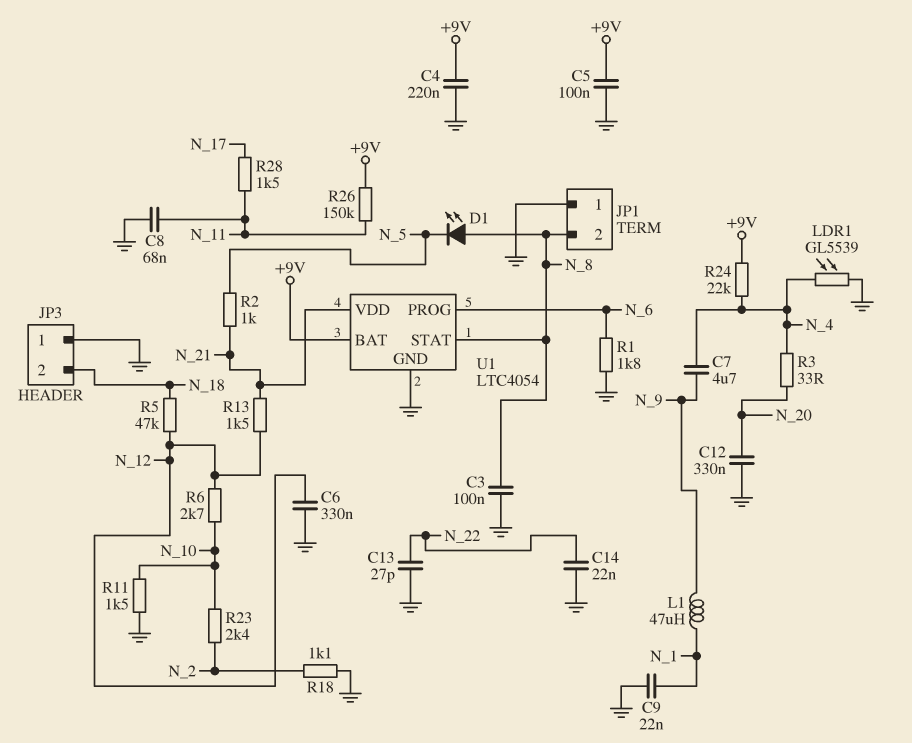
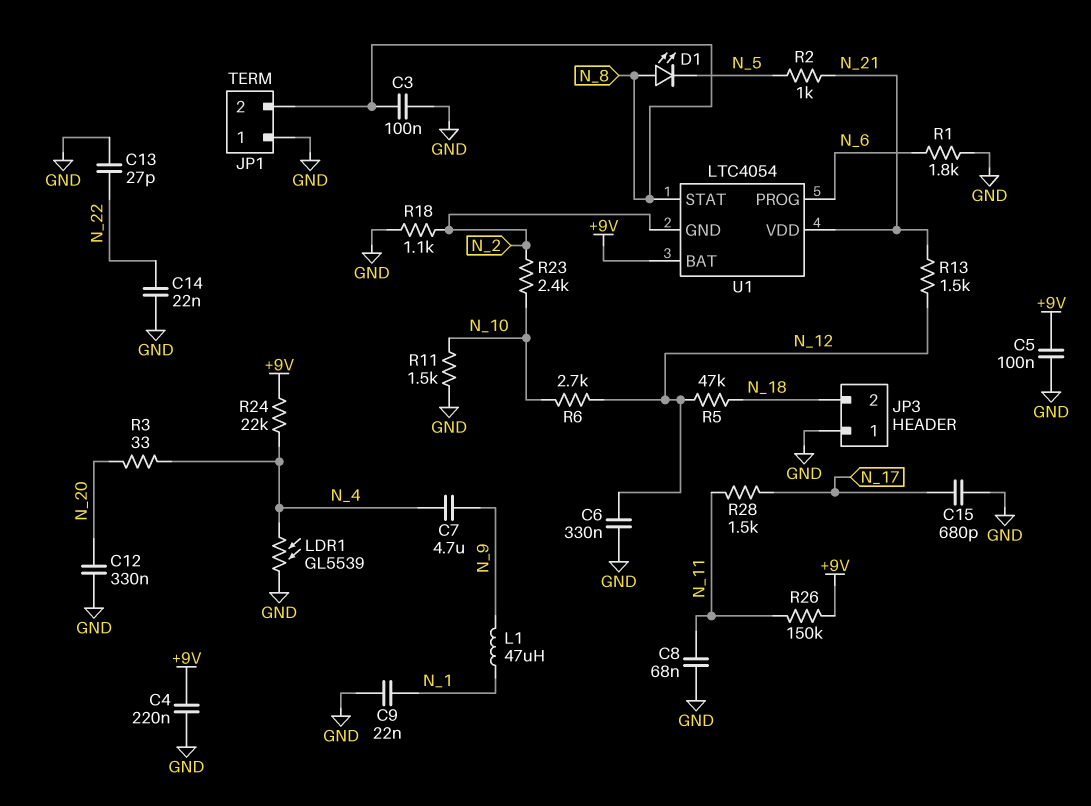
C15: none -> 680pF (GND, N_17)
U1 pin GND: GND -> N_2

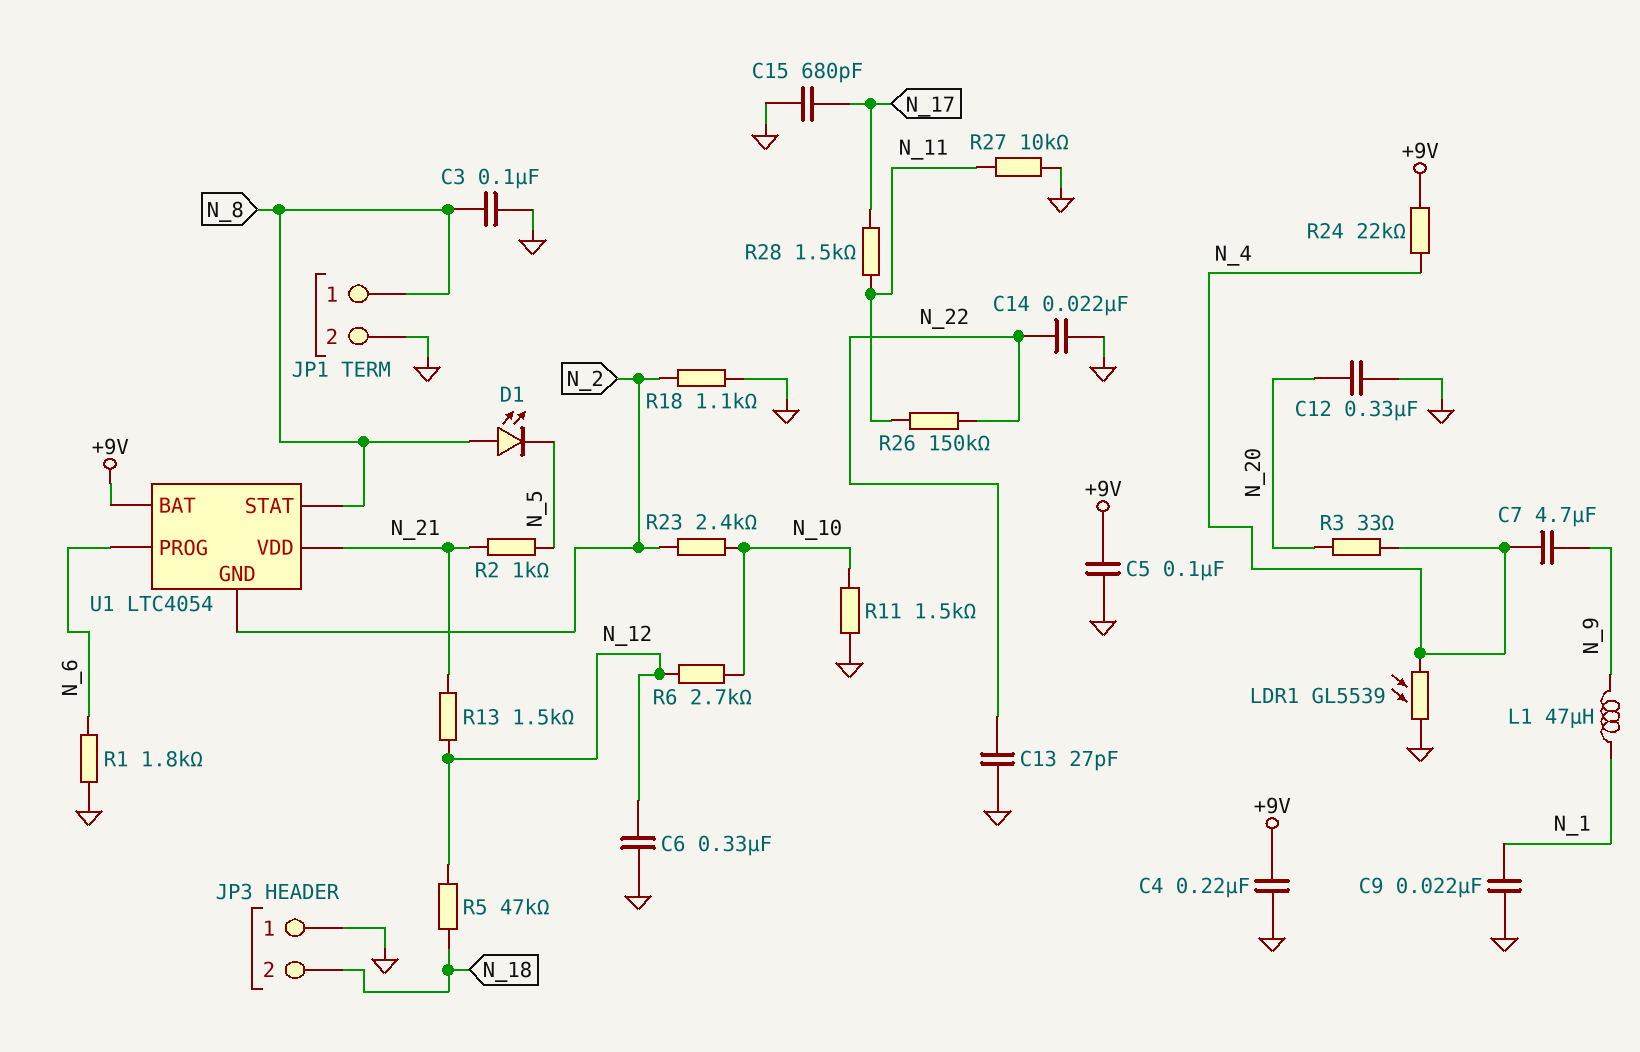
C8: 68nF (GND, N_11) -> none
JP1 pin 1: GND -> N_8
JP1 pin 2: N_8 -> GND
R26: 150k (+9V, N_11) -> 150k (N_11, N_22)
R27: none -> 10k (GND, N_11)

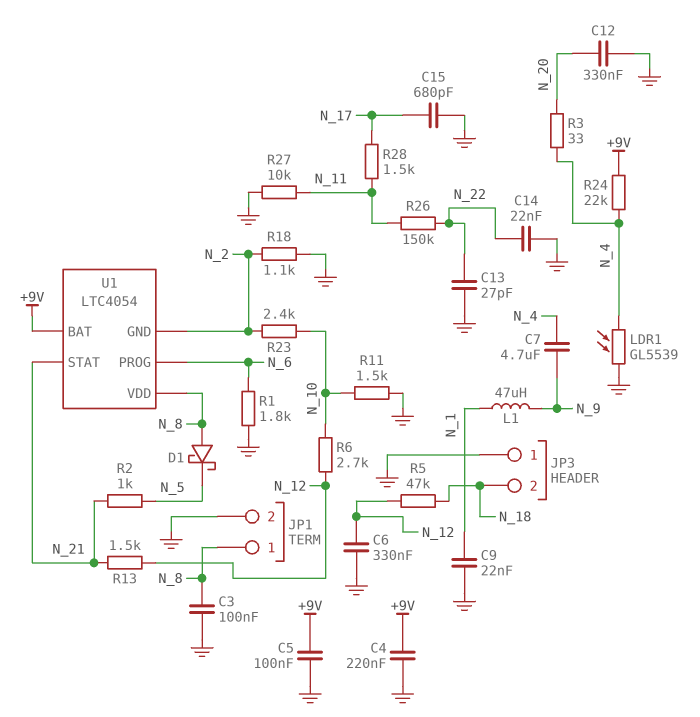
D1: LED (A N_8, K N_5) -> schottky (A N_8, K N_5)
U1 pin STAT: N_8 -> N_21
U1 pin VDD: N_21 -> N_8

